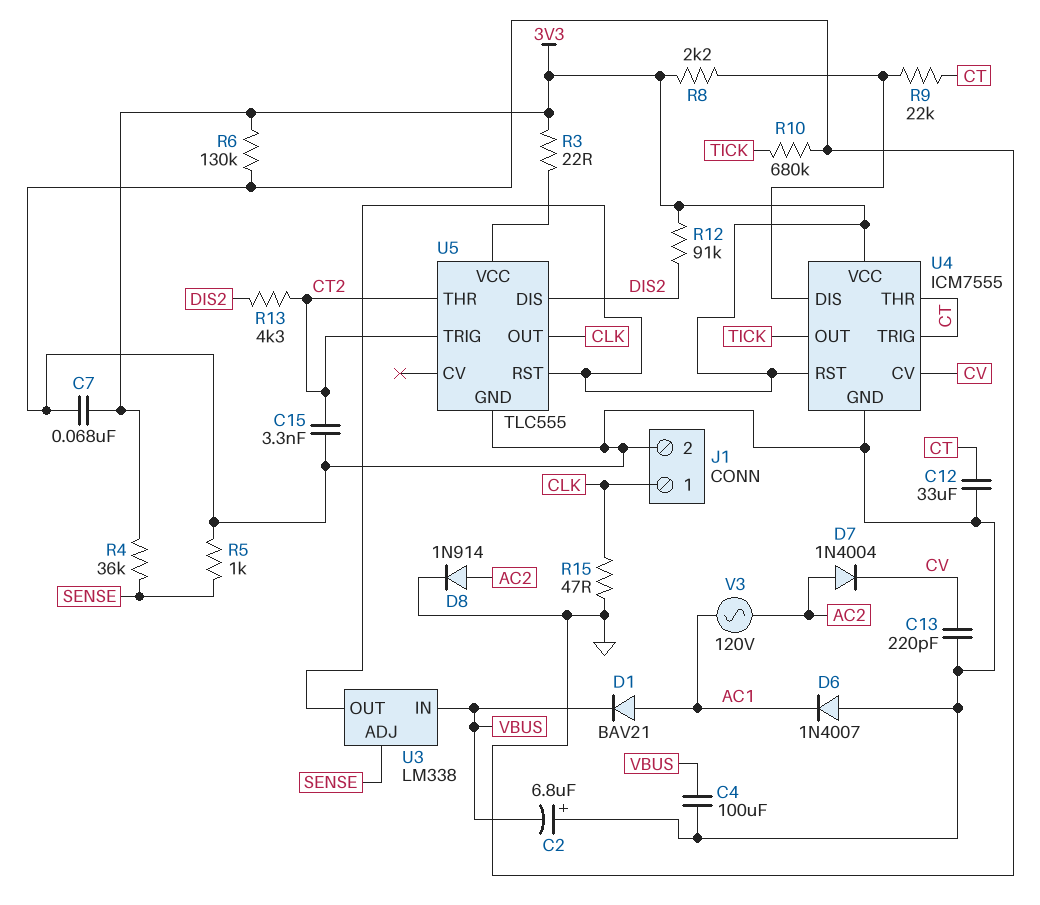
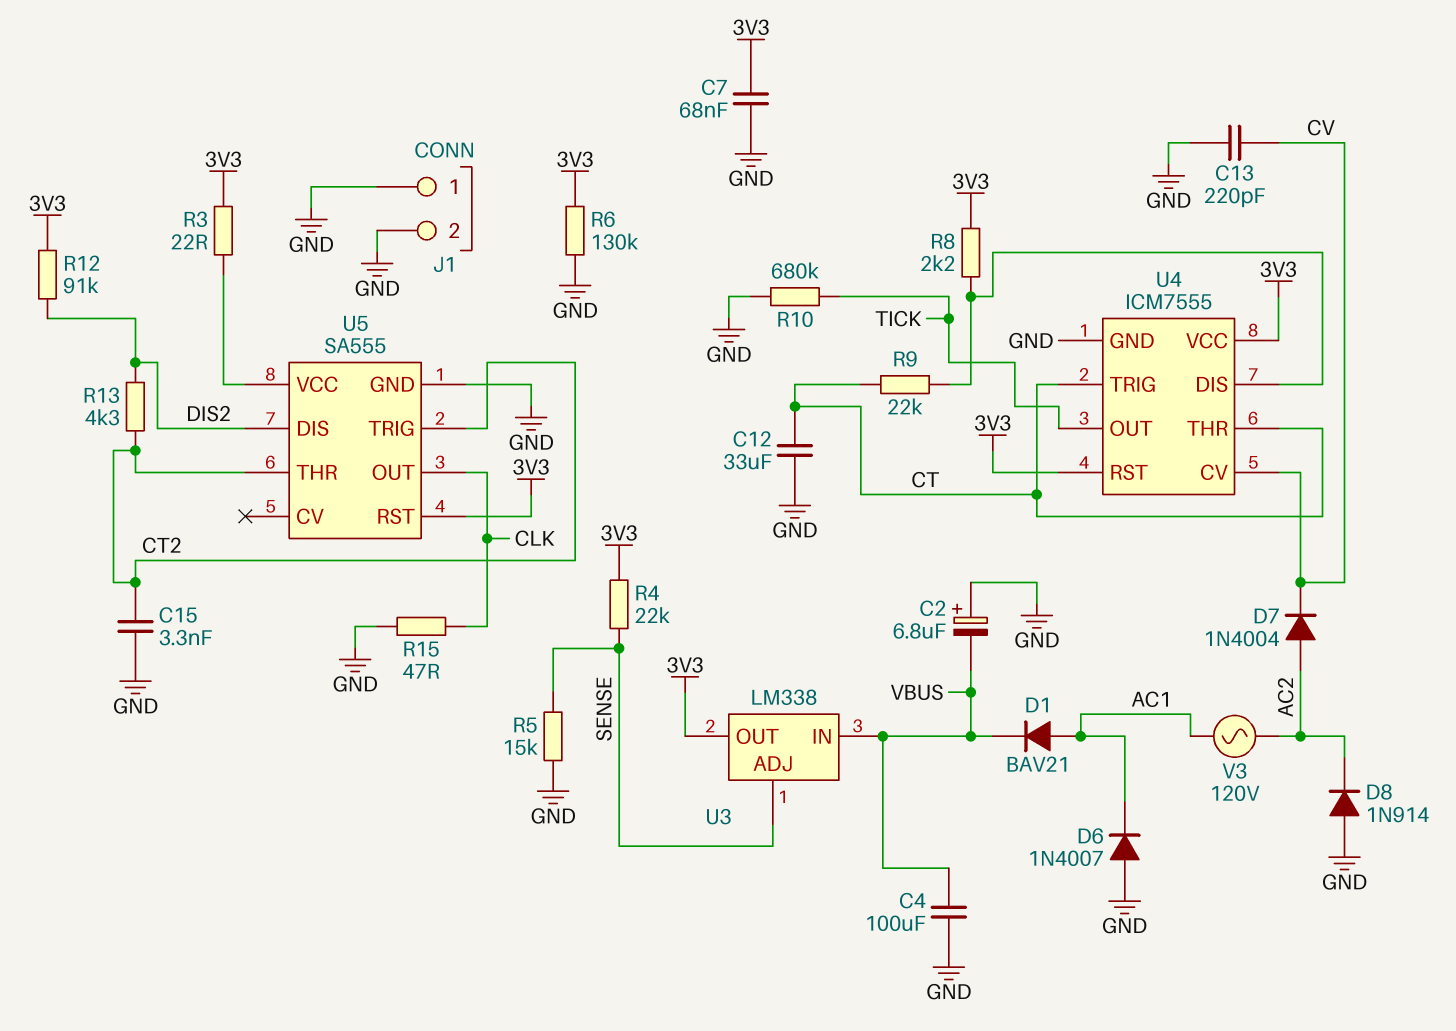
D8: diode 1N914 (A AC2, K GND) -> diode 1N914 (A GND, K AC2)
J1 pin 1: CLK -> GND
R4: 36k (3V3, SENSE) -> 22k (3V3, SENSE)
R5: 1k (GND, SENSE) -> 15k (GND, SENSE)
U5: TLC555 -> SA555

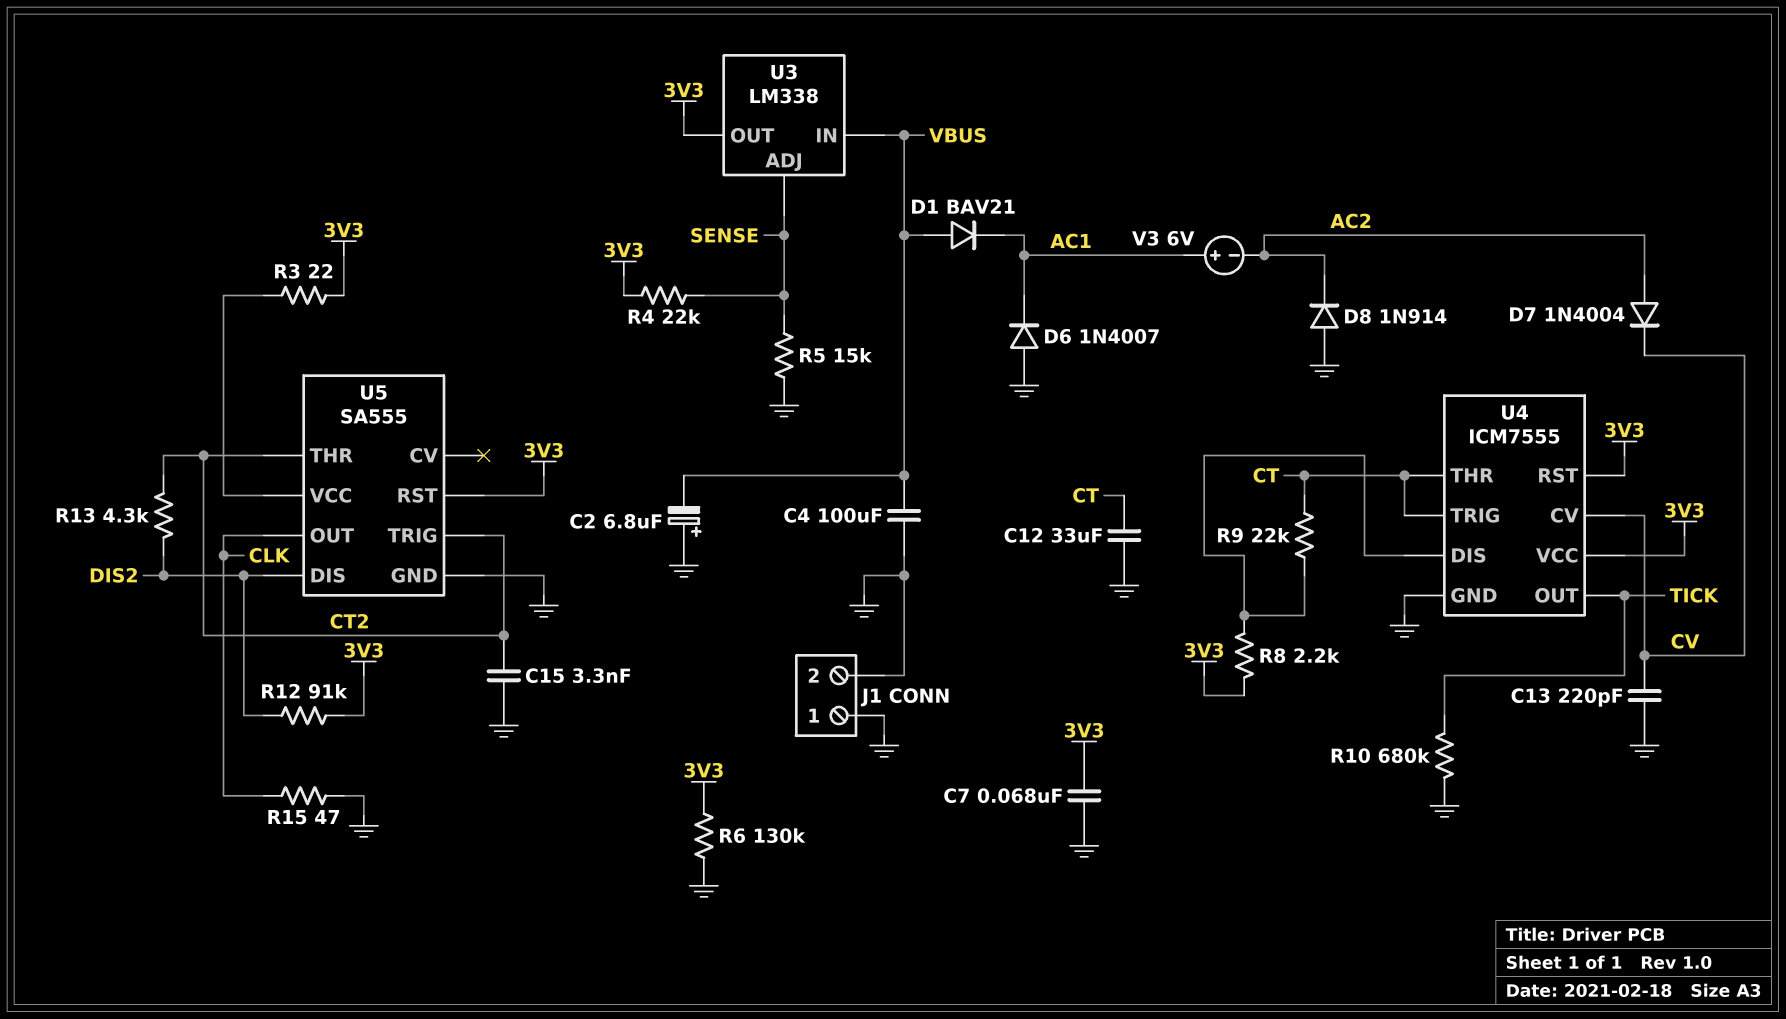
D1: diode BAV21 (A AC1, K VBUS) -> diode BAV21 (A VBUS, K AC1)
V3: AC 120V (AC1, AC2) -> 6V (plus AC1, minus AC2)

